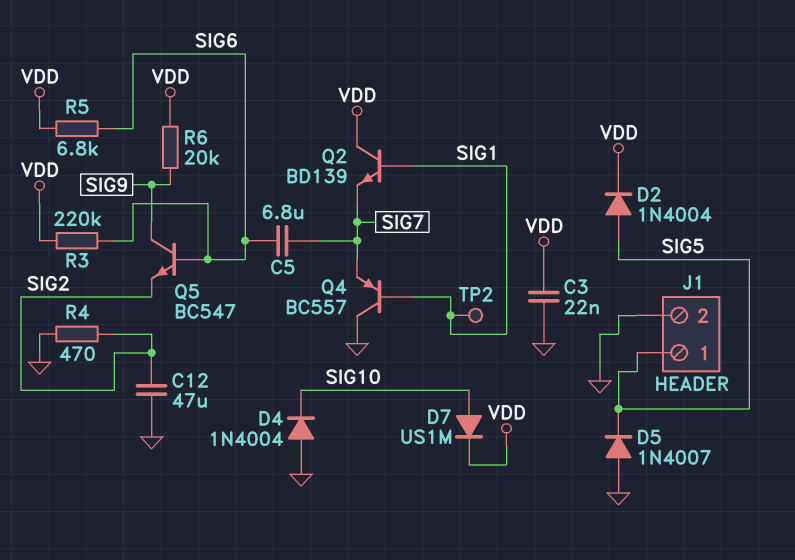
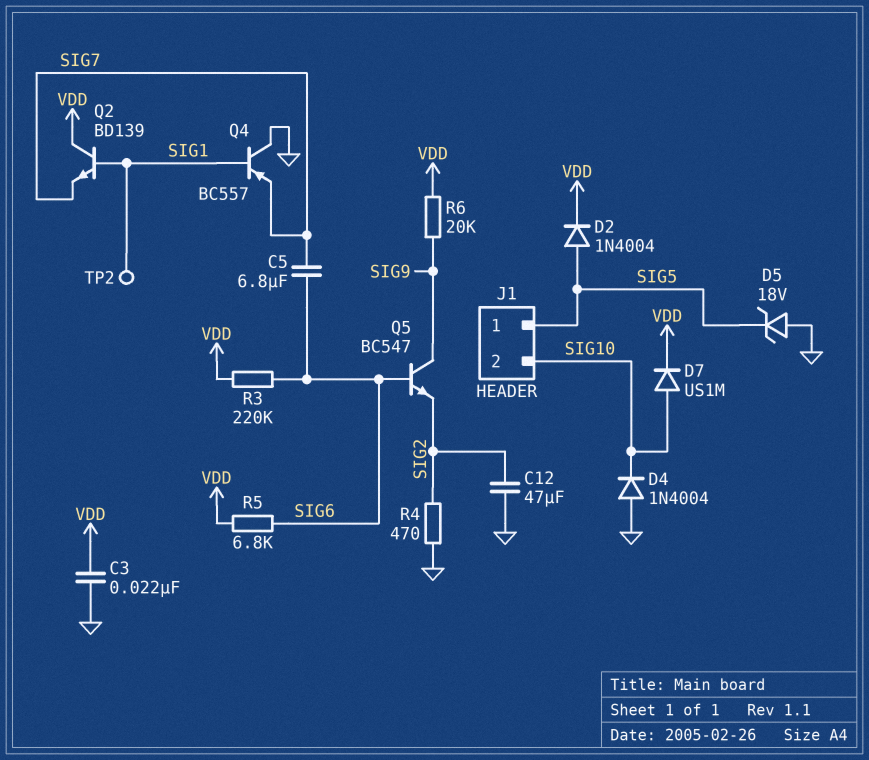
D5: diode 1N4007 (A GND, K SIG5) -> zener 18V (A GND, K SIG5)
J1 pin 2: GND -> SIG10

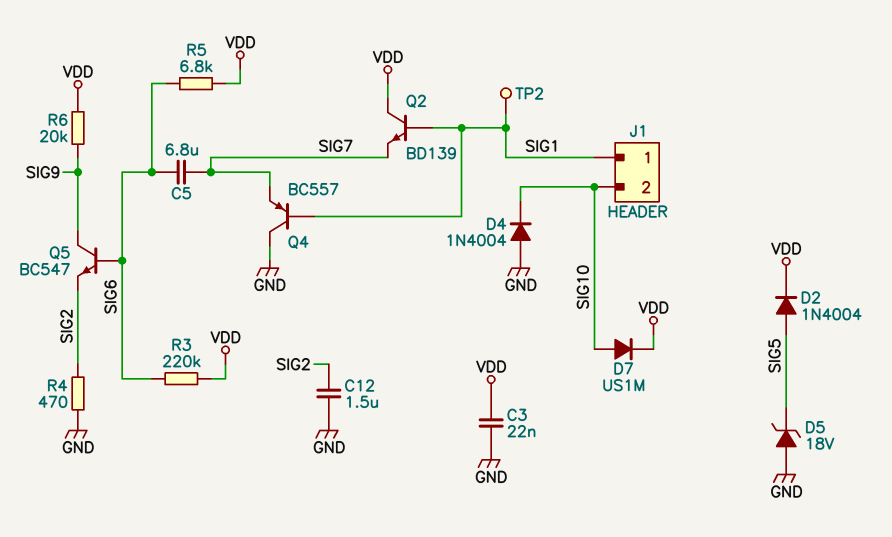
C12: 47uF (GND, SIG2) -> 1.5uF (GND, SIG2)
J1 pin 1: SIG5 -> SIG1

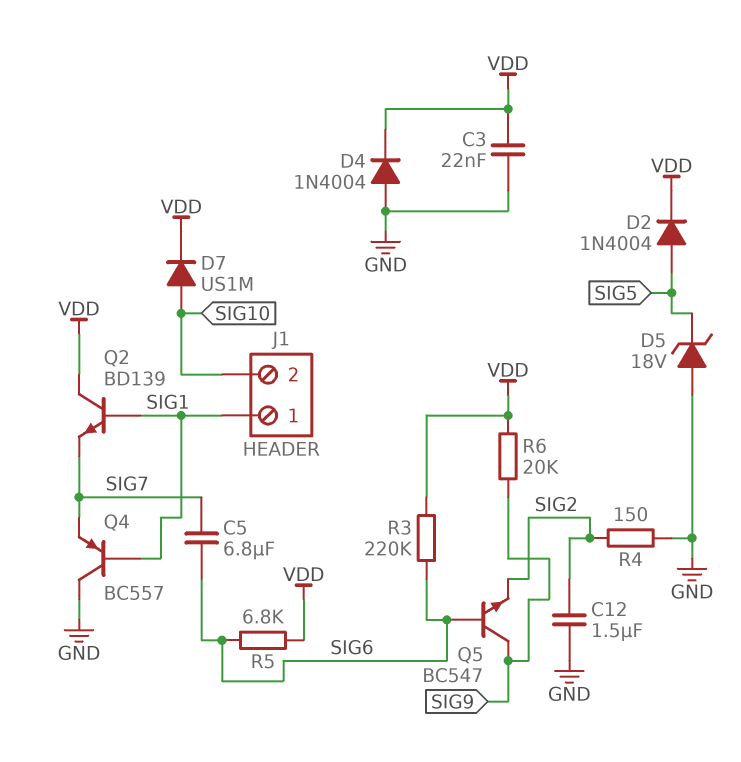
D4: diode 1N4004 (A GND, K SIG10) -> diode 1N4004 (A GND, K VDD)
R4: 470 (GND, SIG2) -> 150 (GND, SIG2)
TP2: test point (SIG1) -> none

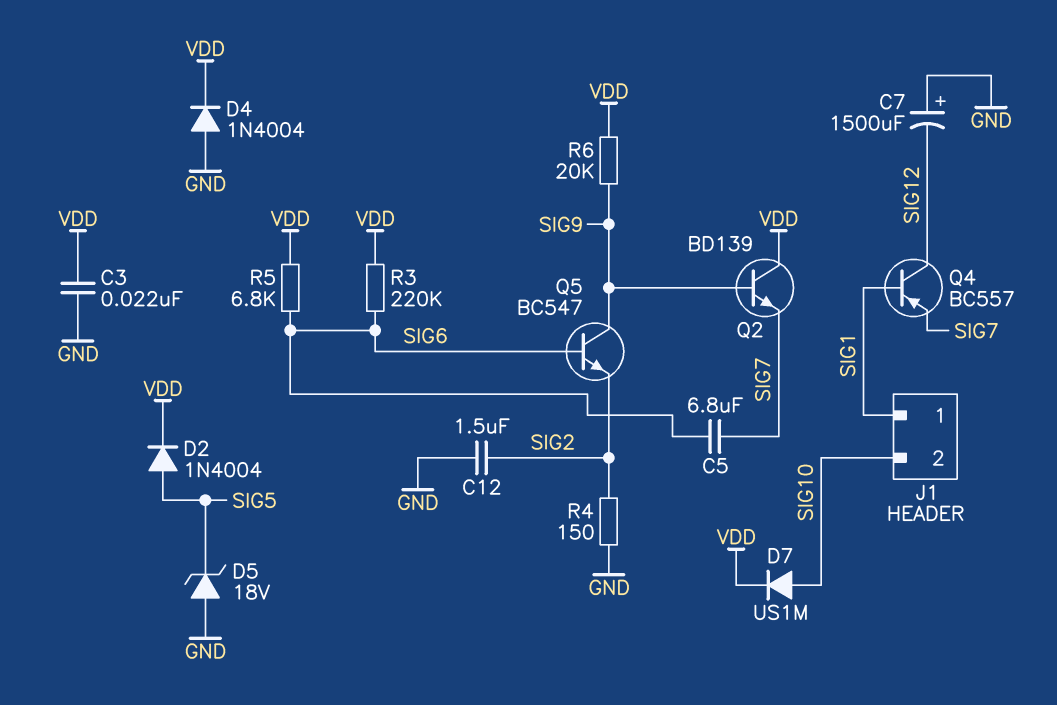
C7: none -> 1500uF (plus GND, minus SIG12)
Q2: NPN BD139 (B SIG1, C VDD, E SIG7) -> NPN BD139 (B SIG9, C VDD, E SIG7)
Q4: PNP BC557 (B SIG1, C GND, E SIG7) -> PNP BC557 (B SIG1, C SIG12, E SIG7)

